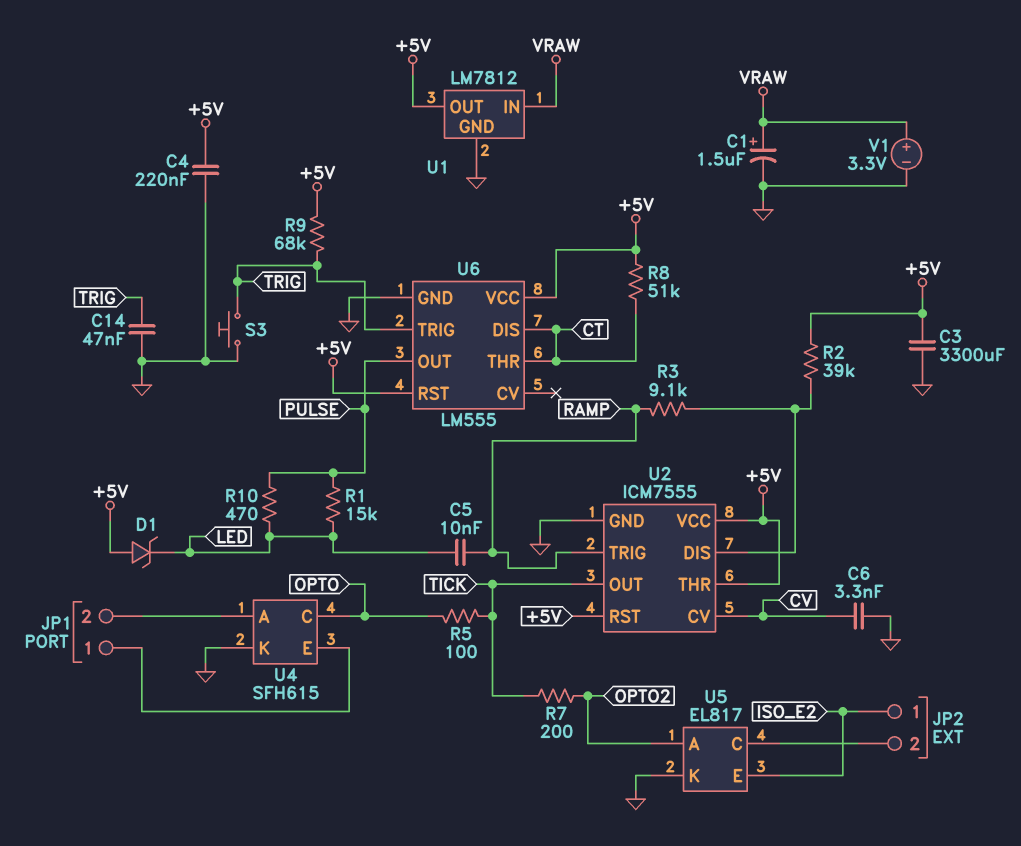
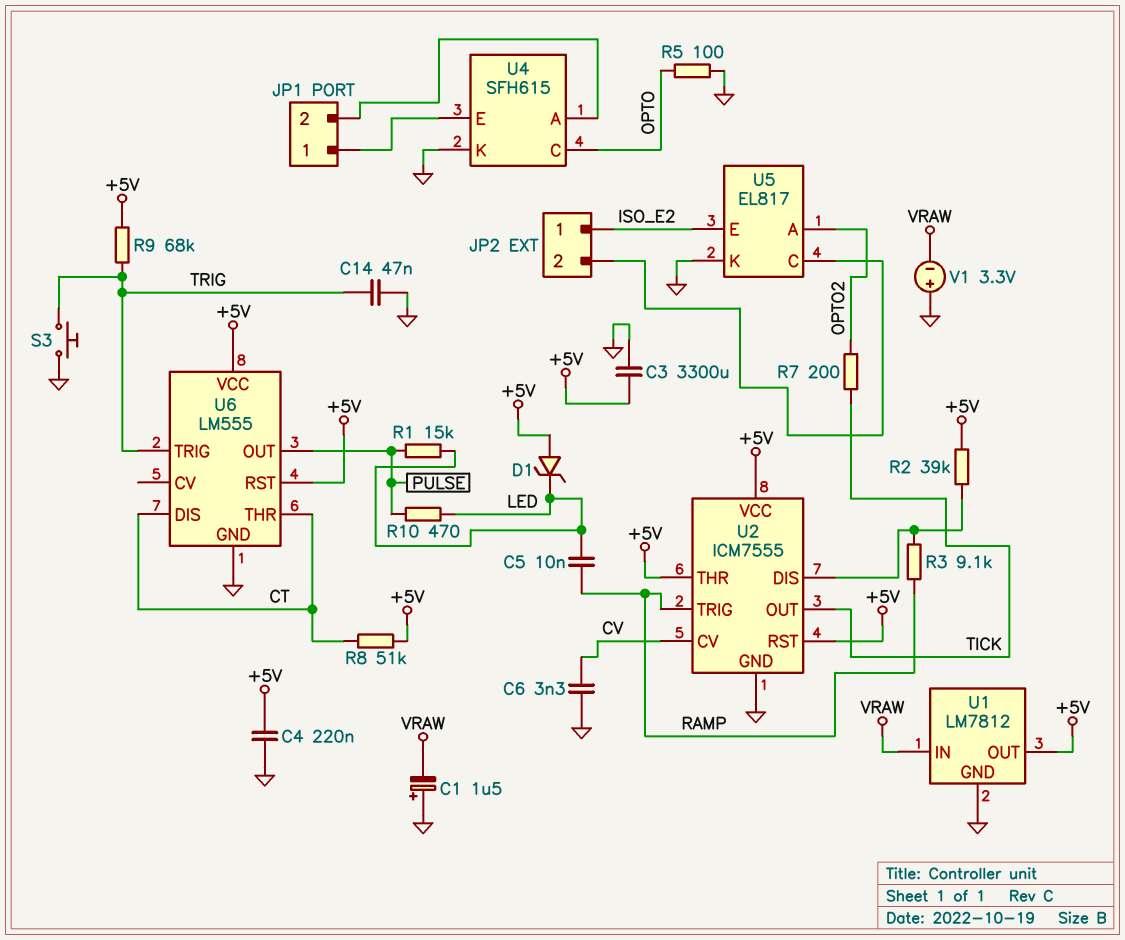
C1: 1.5uF (plus VRAW, minus GND) -> 1.5uF (plus GND, minus VRAW)
R5: 100 (OPTO, TICK) -> 100 (GND, OPTO)
V1: 3.3V (plus VRAW, minus GND) -> 3.3V (plus GND, minus VRAW)

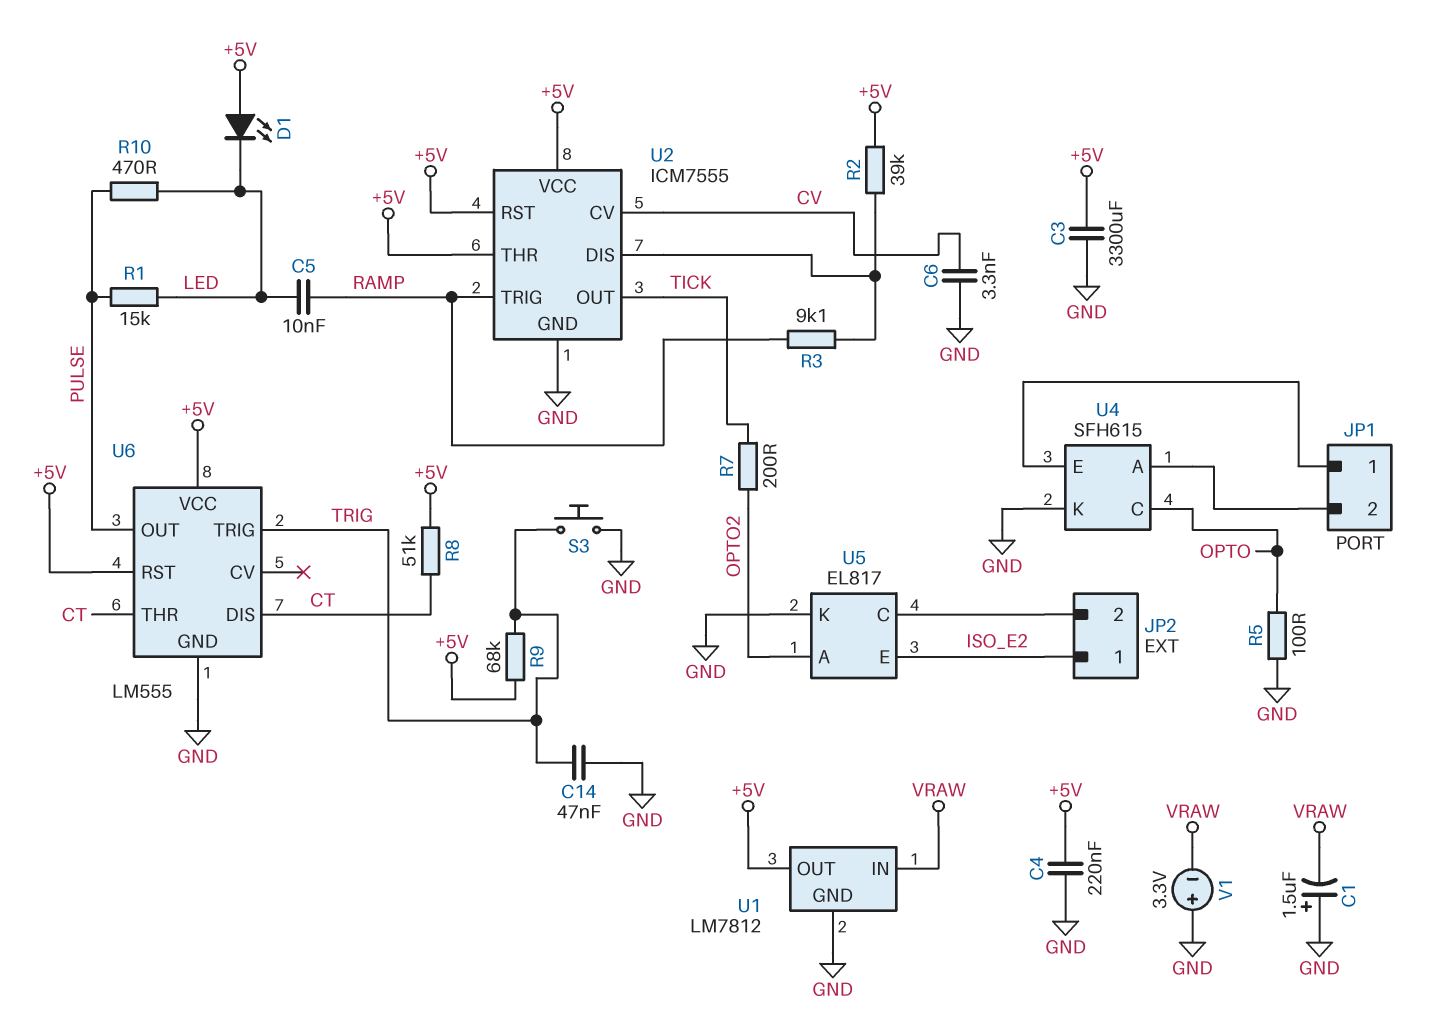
D1: zener (A +5V, K LED) -> LED (A +5V, K LED)

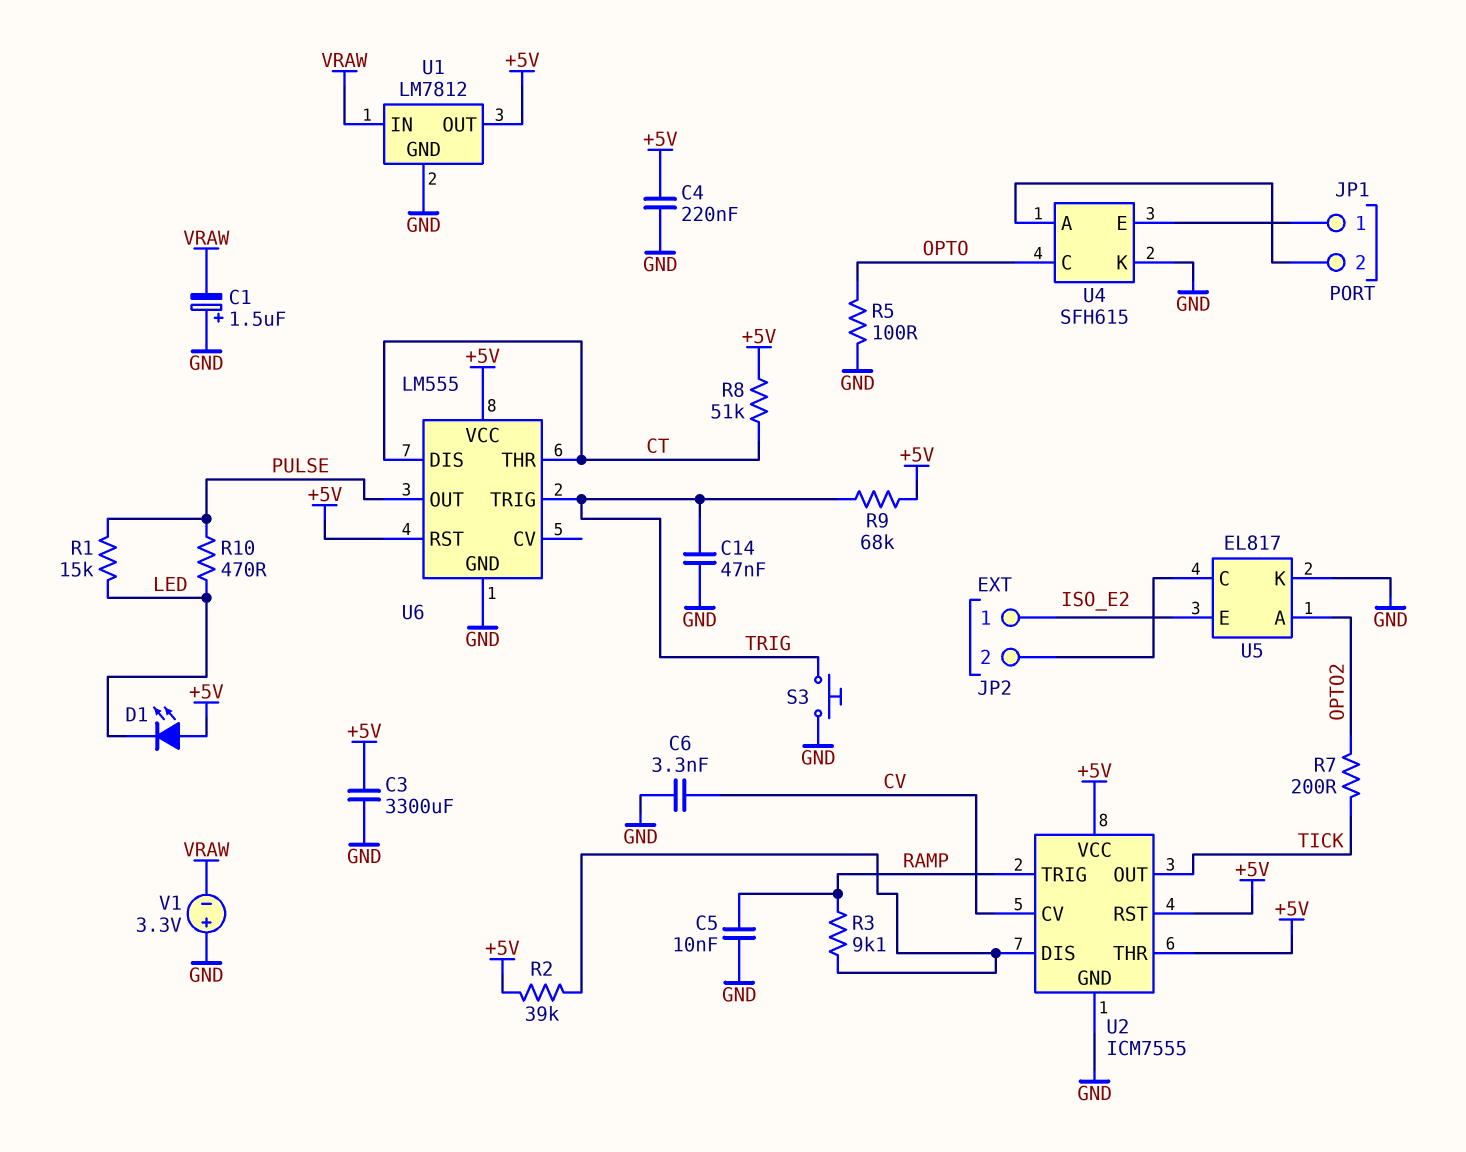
C5: 10nF (LED, RAMP) -> 10nF (GND, RAMP)

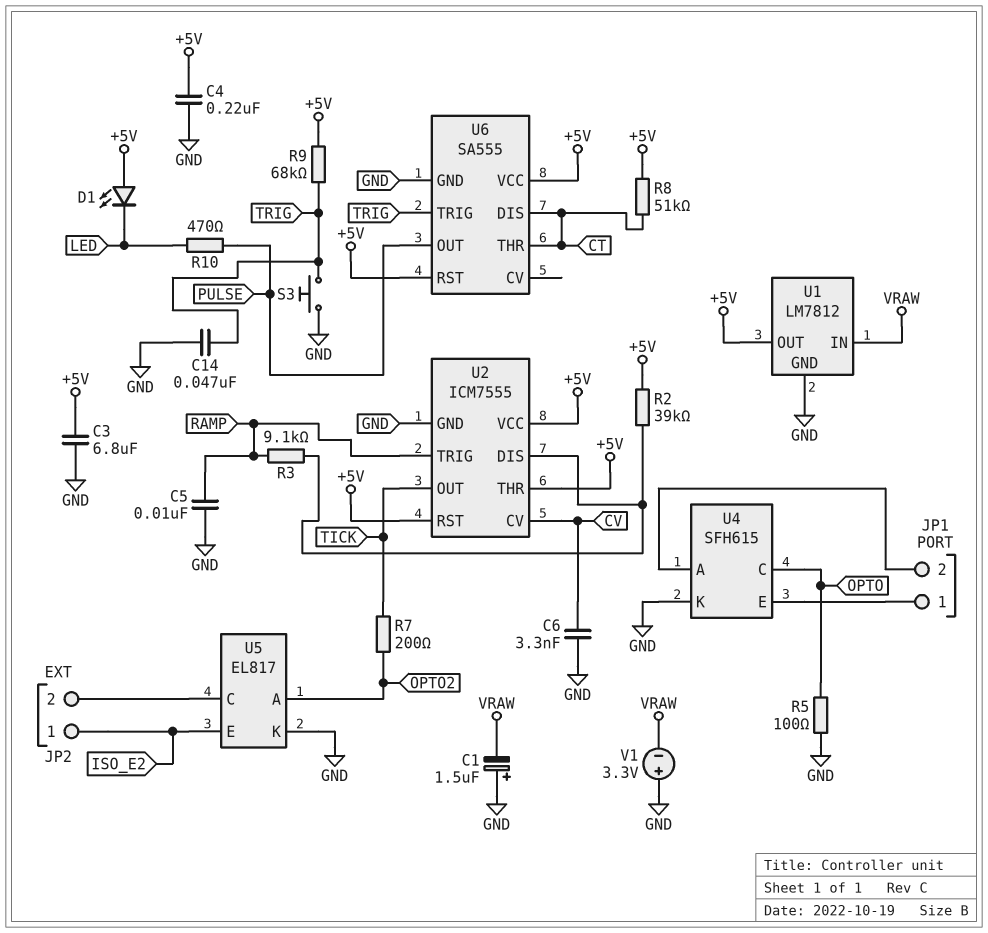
C3: 3300uF (+5V, GND) -> 6.8uF (+5V, GND)
R1: 15k (LED, PULSE) -> none
U6: LM555 -> SA555

